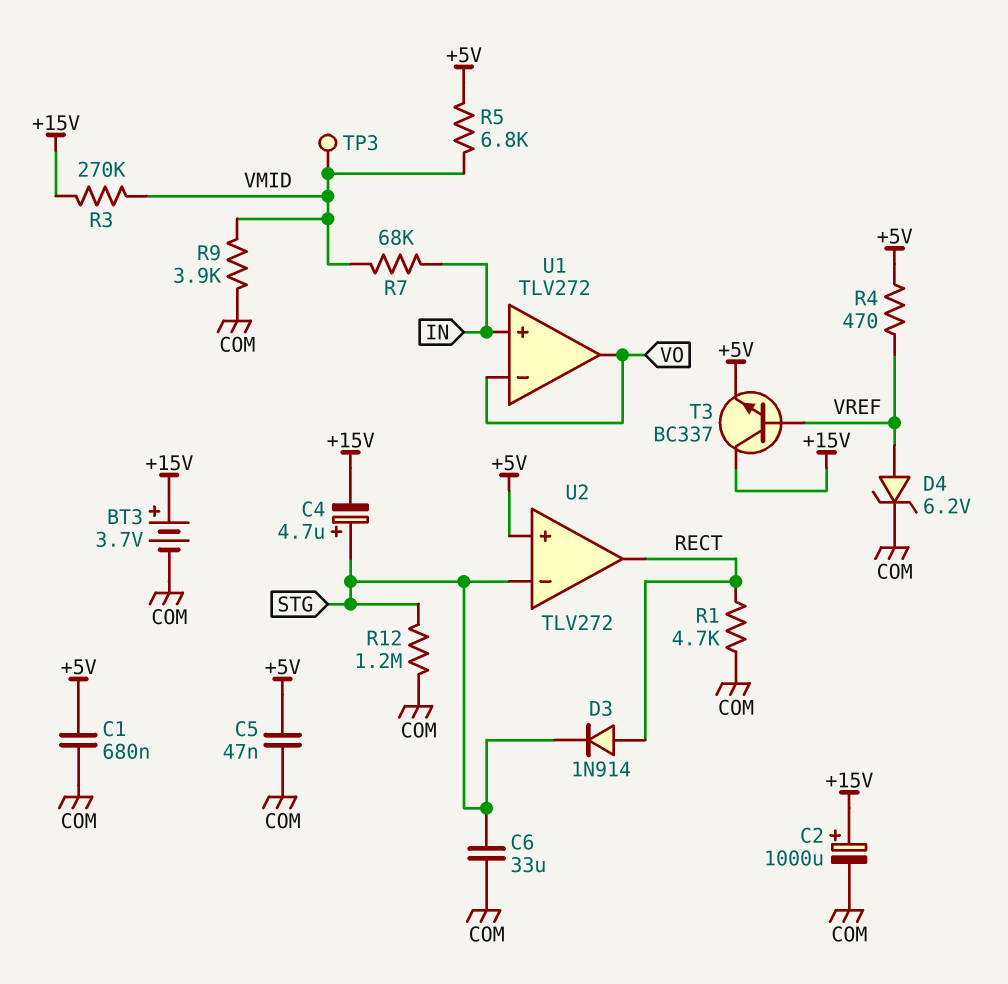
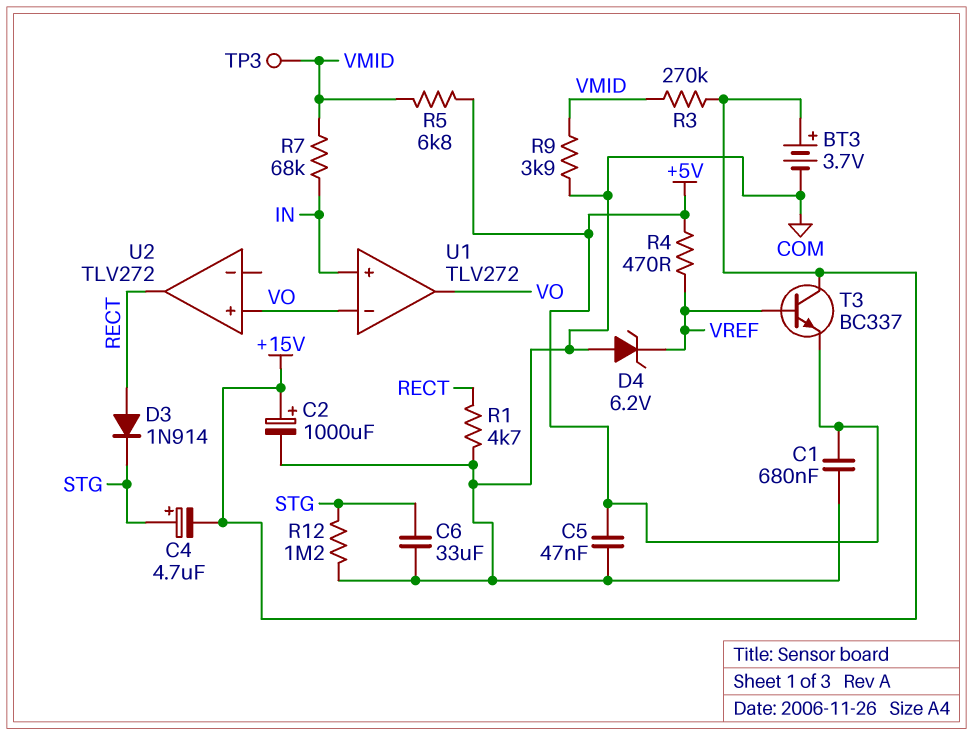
D4: zener 6.2V (A VREF, K COM) -> zener 6.2V (A COM, K VREF)
U2 pin in+: +5V -> VO
U2 pin in-: STG -> none

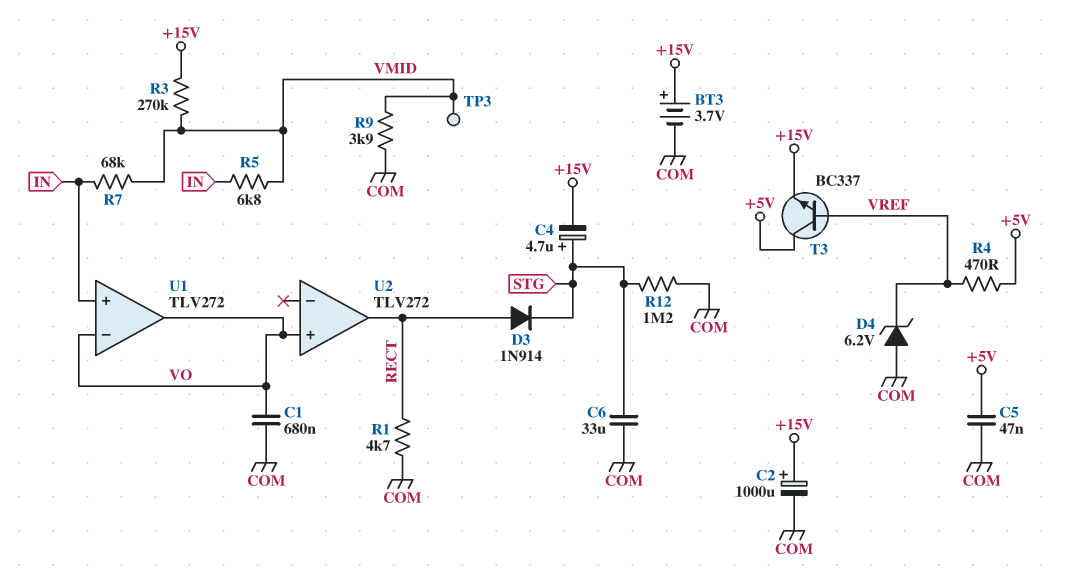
C1: 680nF (+5V, COM) -> 680nF (COM, VO)
R5: 6.8k (+5V, VMID) -> 6.8k (IN, VMID)
T3: NPN BC337 (B VREF, C +15V, E +5V) -> NPN BC337 (B VREF, C +5V, E +15V)

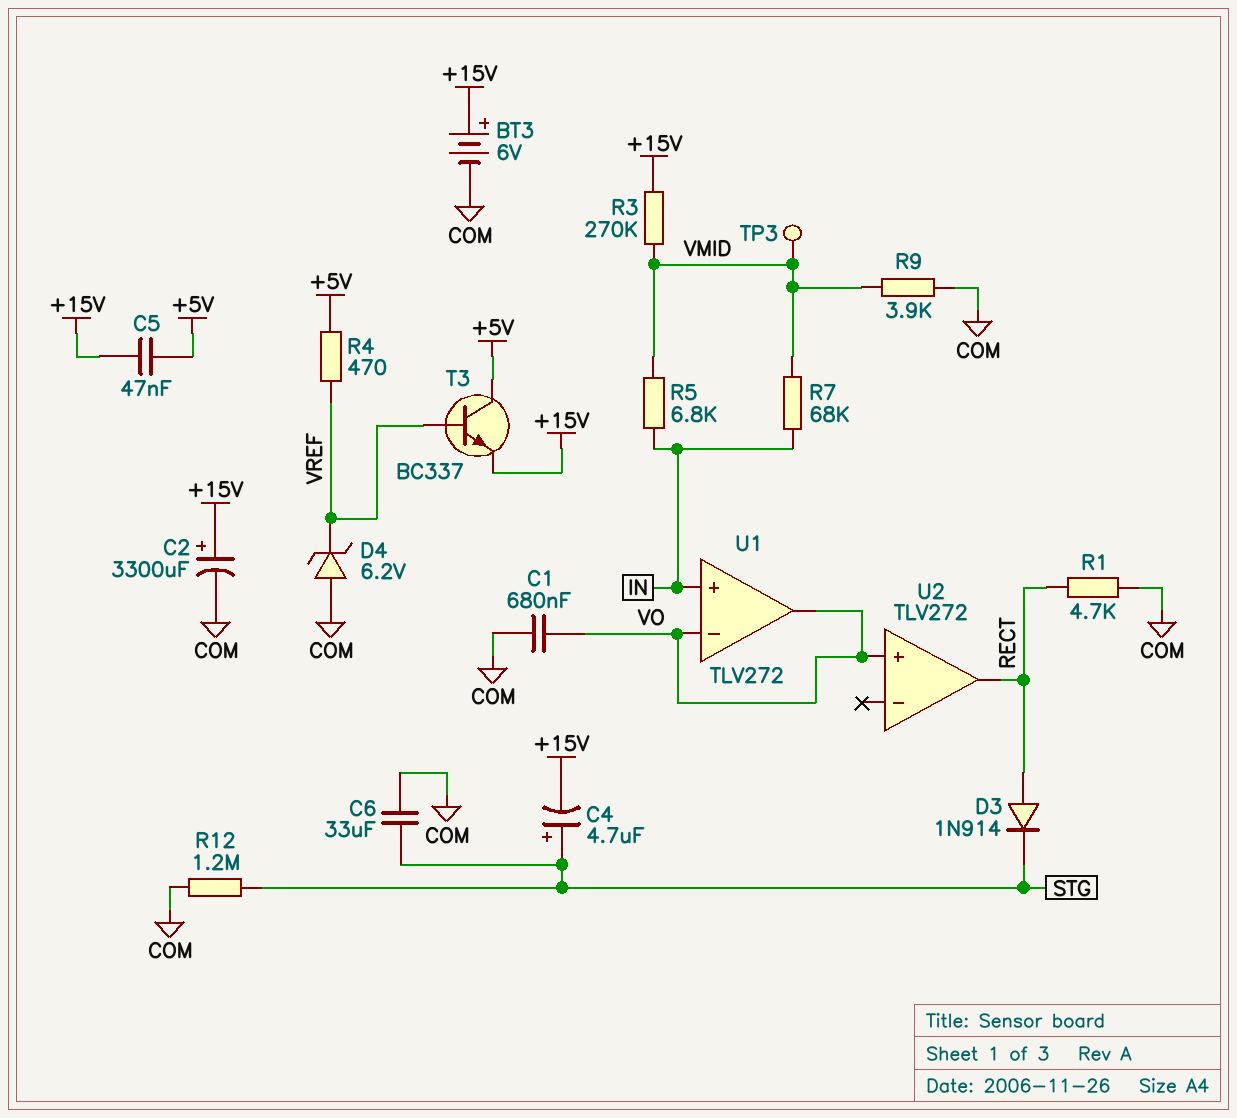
BT3: 3.7V (plus +15V, minus COM) -> 6V (plus +15V, minus COM)
C2: 1000uF (plus +15V, minus COM) -> 3300uF (plus +15V, minus COM)
C5: 47nF (+5V, COM) -> 47nF (+5V, +15V)

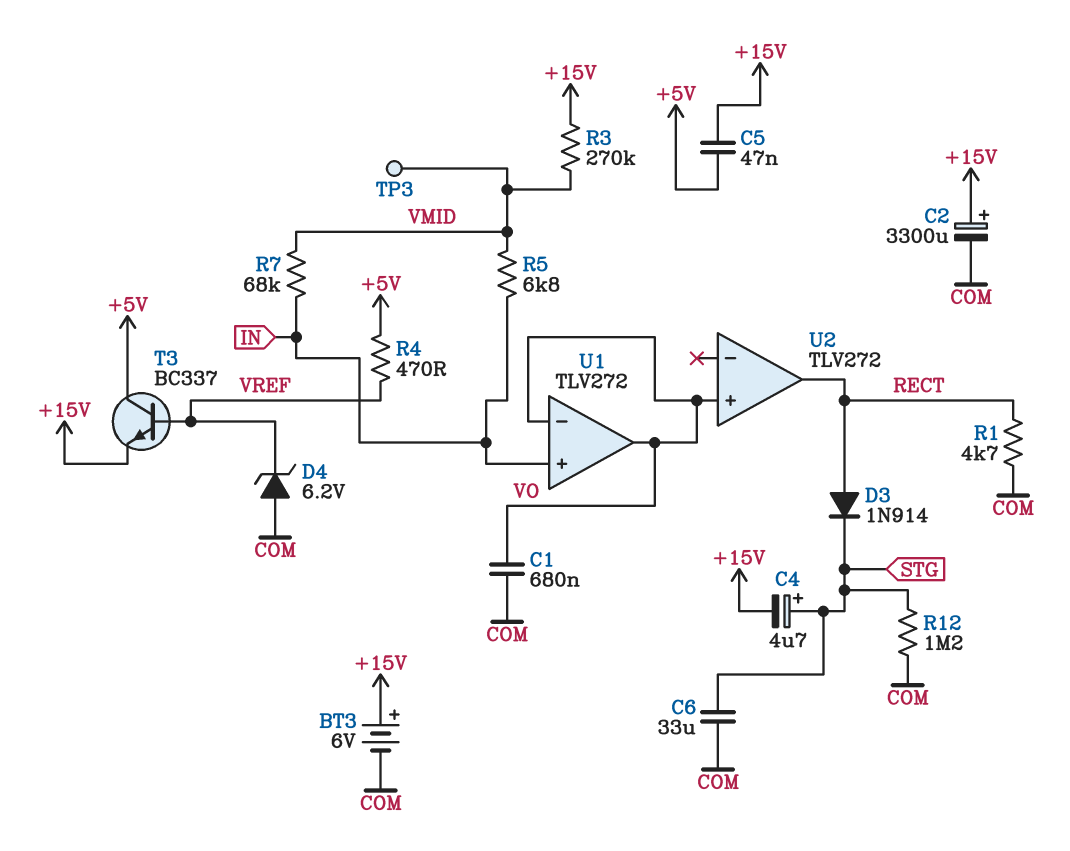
R9: 3.9k (COM, VMID) -> none

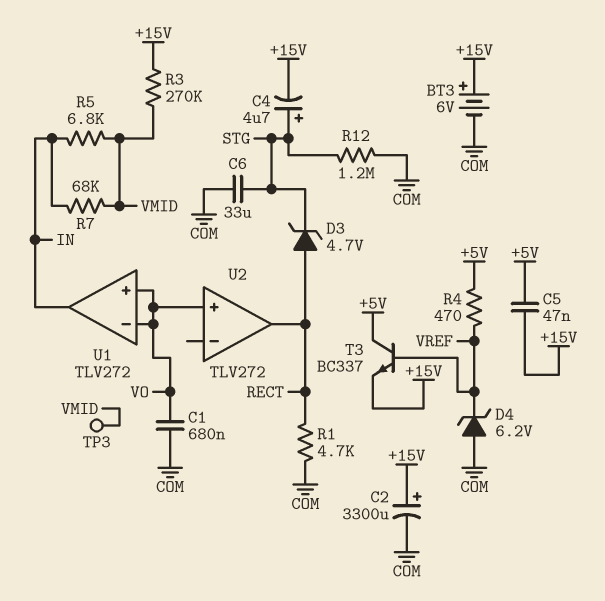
D3: diode 1N914 (A RECT, K STG) -> zener 4.7V (A RECT, K STG)
U1 pin in+: IN -> VO
U1 pin out: VO -> IN

